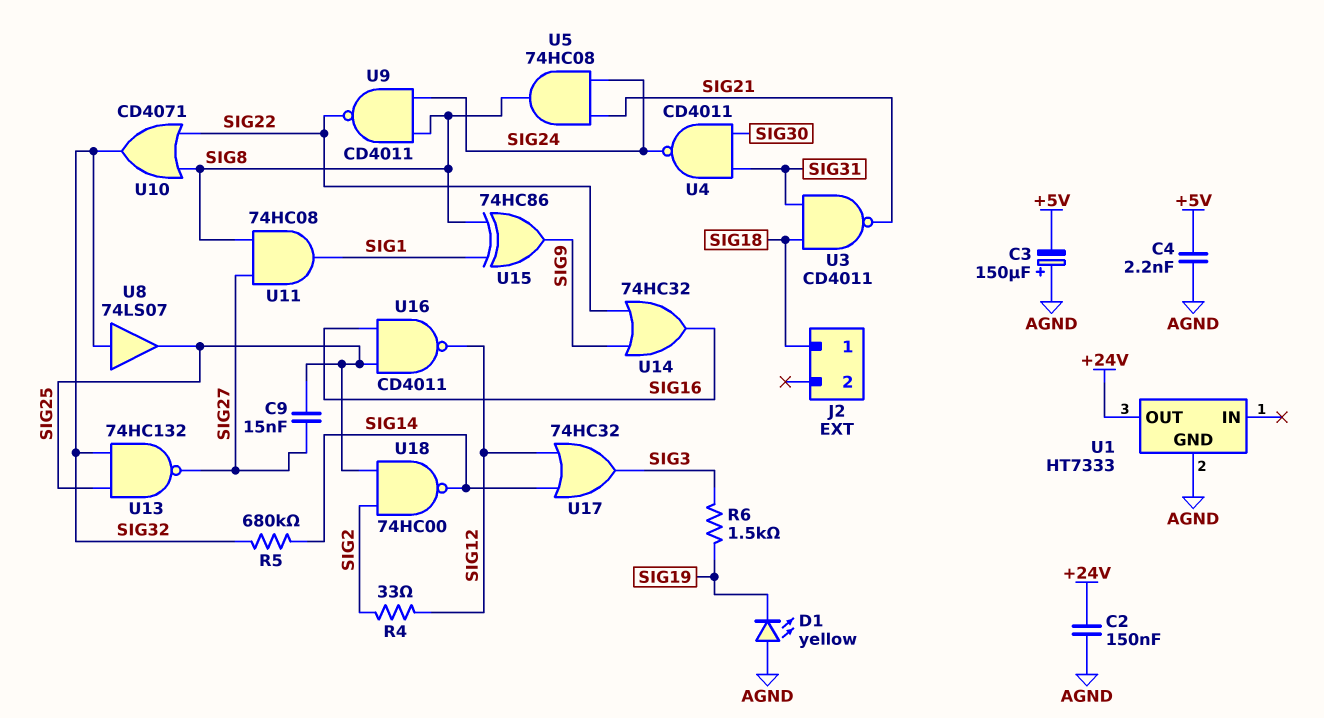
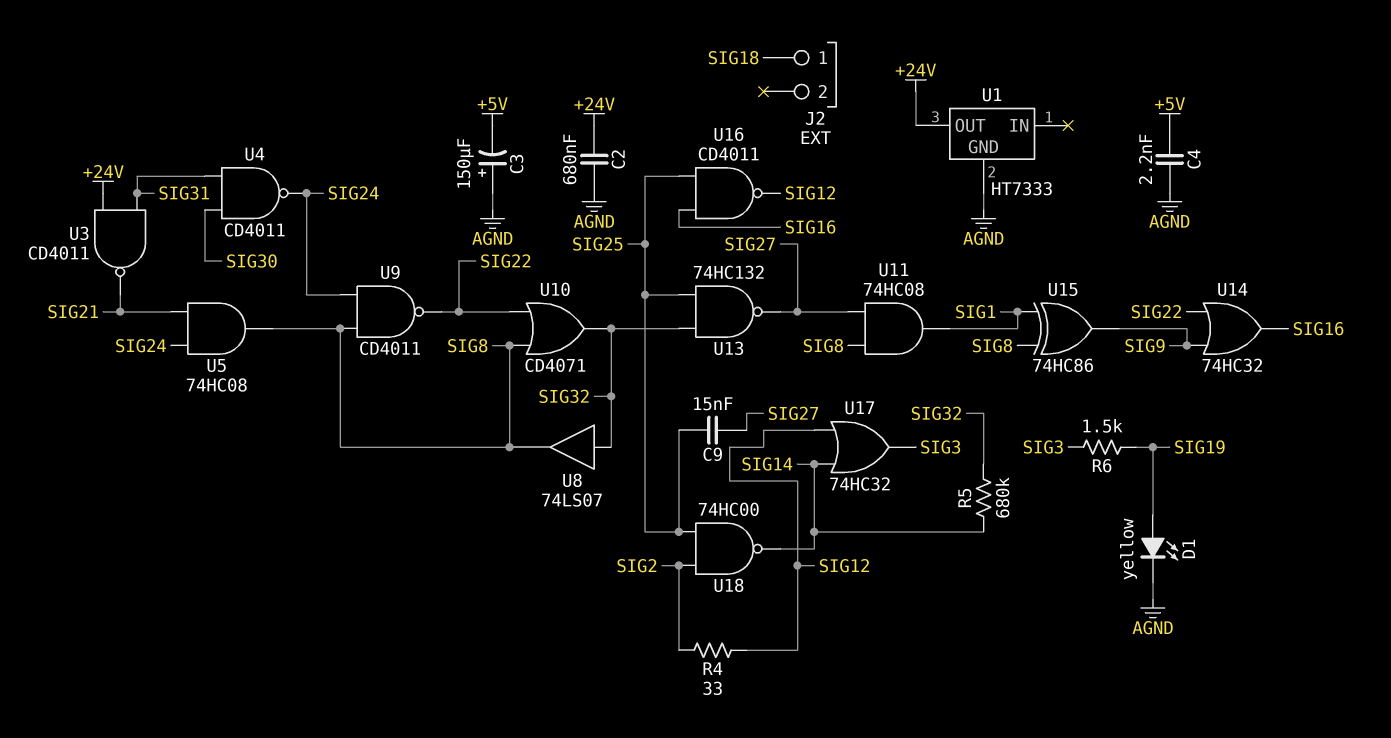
C2: 150nF (+24V, AGND) -> 680nF (+24V, AGND)
D1: LED yellow (A AGND, K SIG19) -> LED yellow (A SIG19, K AGND)
U3: NAND CD4011 (in SIG18, in SIG31, out SIG21) -> NAND CD4011 (in +24V, in SIG31, out SIG21)
U8: buffer 74LS07 (in SIG32, out SIG25) -> buffer 74LS07 (in SIG32, out SIG8)

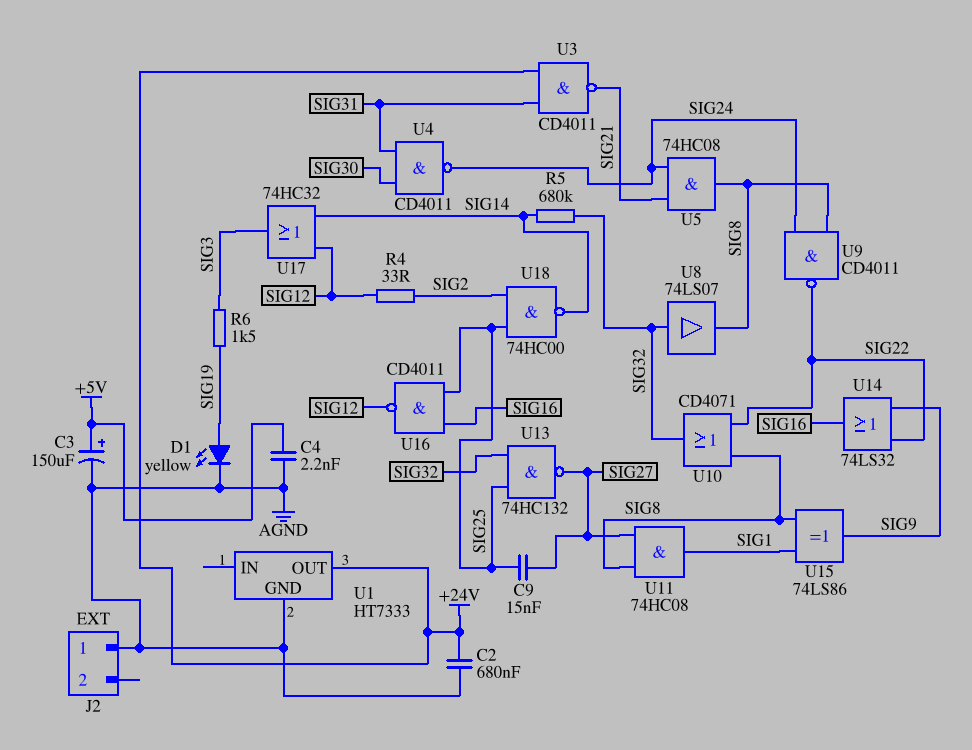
C3: 150uF (plus AGND, minus +5V) -> 150uF (plus +5V, minus AGND)
J2 pin 1: SIG18 -> AGND
U14: OR 74HC32 (in SIG9, in SIG22, out SIG16) -> OR 74LS32 (in SIG9, in SIG22, out SIG16)
U15: XOR 74HC86 (in SIG1, in SIG8, out SIG9) -> XOR 74LS86 (in SIG1, in SIG8, out SIG9)

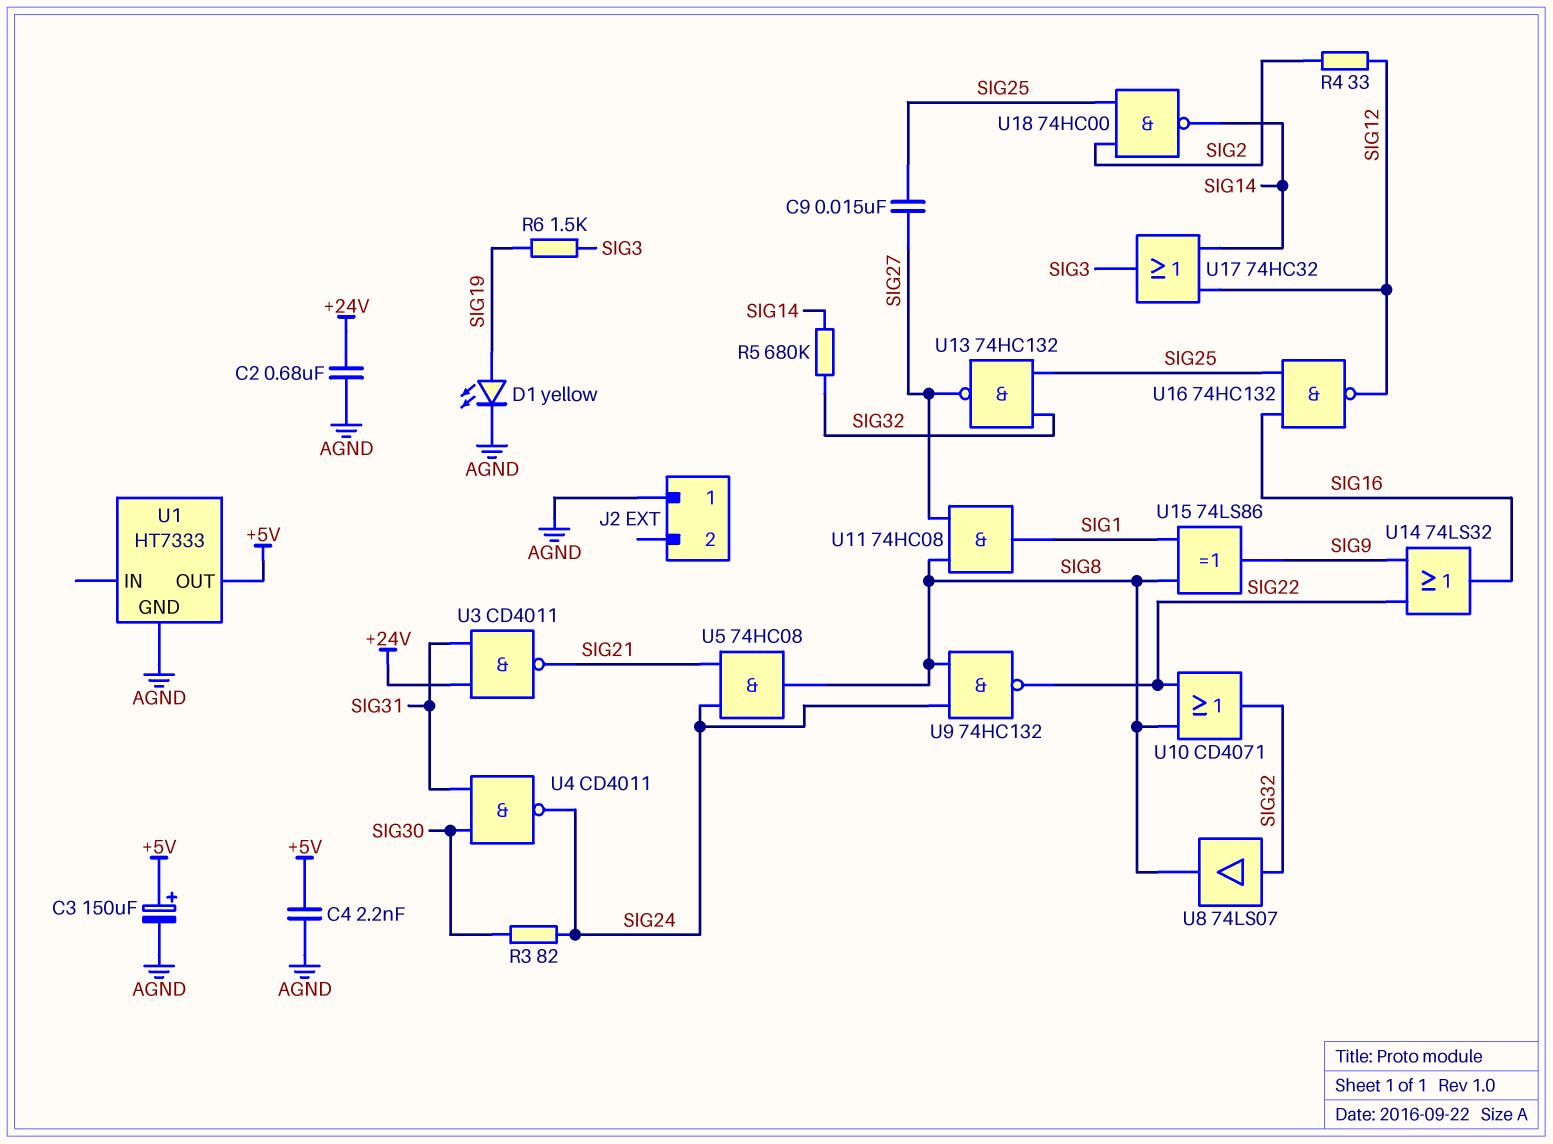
R3: none -> 82 (SIG24, SIG30)
U1 pin OUT: +24V -> +5V
U9: NAND CD4011 (in SIG8, in SIG24, out SIG22) -> NAND 74HC132 (in SIG8, in SIG24, out SIG22)
U16: NAND CD4011 (in SIG16, in SIG25, out SIG12) -> NAND 74HC132 (in SIG16, in SIG25, out SIG12)

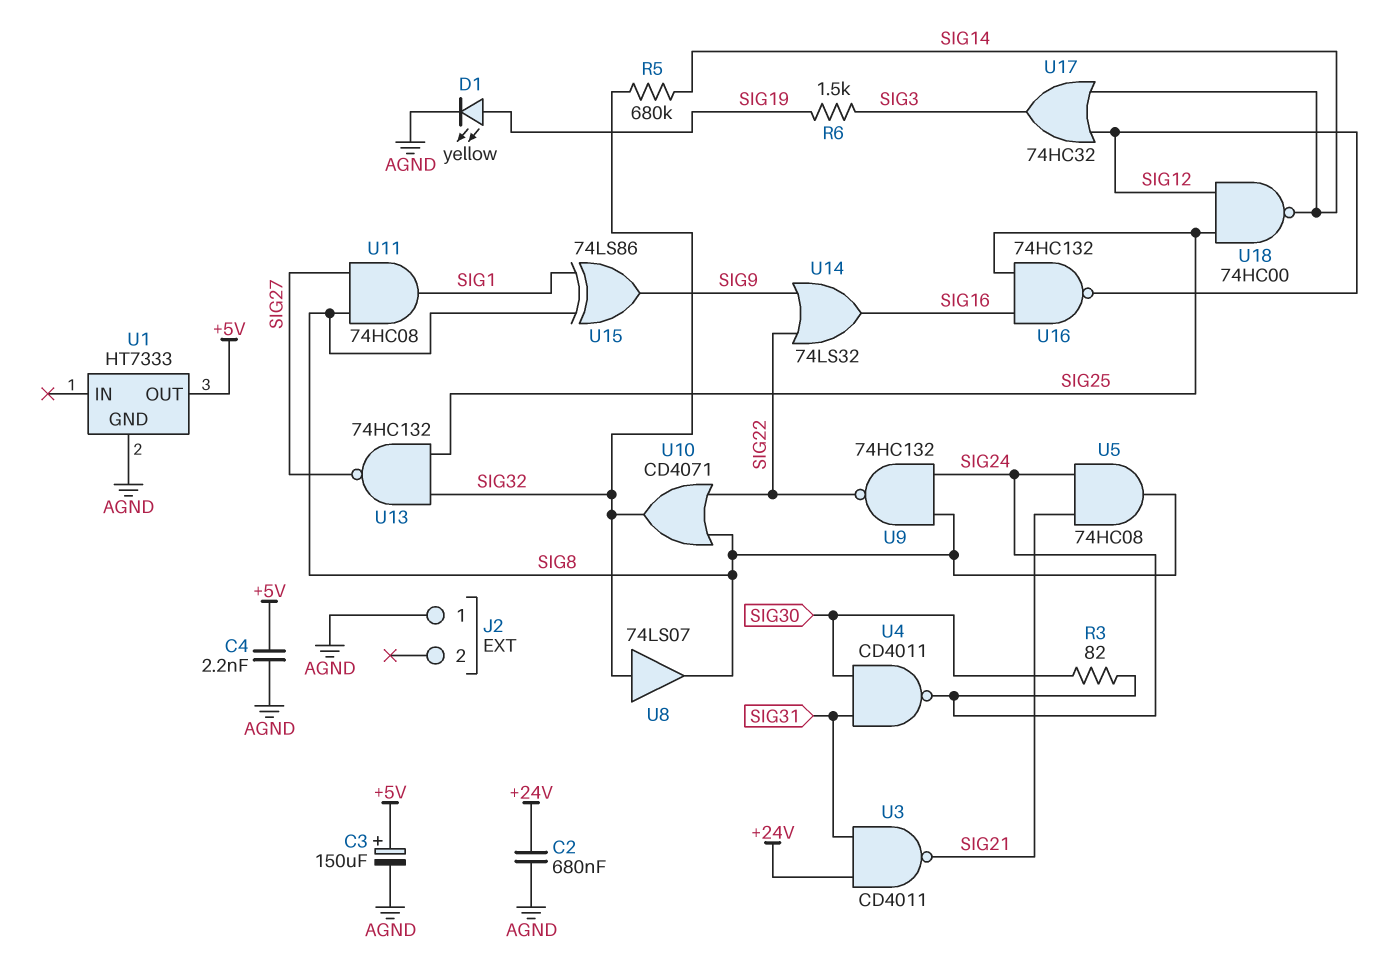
C9: 15nF (SIG25, SIG27) -> none
R4: 33 (SIG2, SIG12) -> none
U18: NAND 74HC00 (in SIG2, in SIG25, out SIG14) -> NAND 74HC00 (in SIG12, in SIG25, out SIG14)

